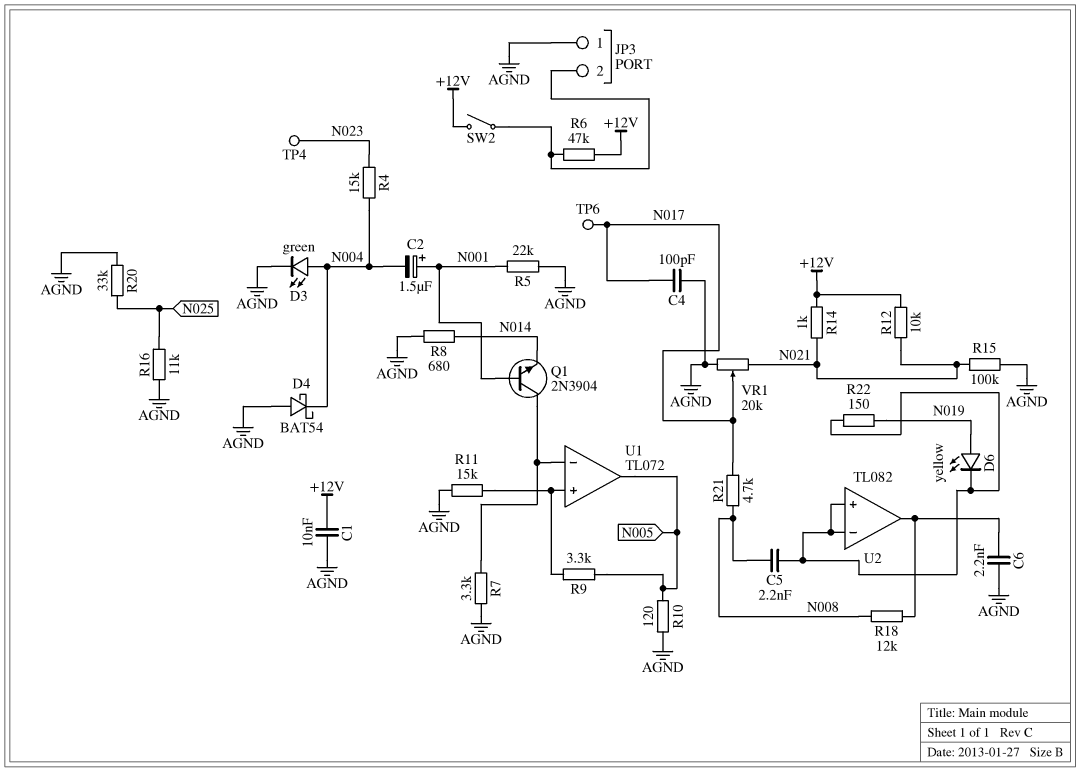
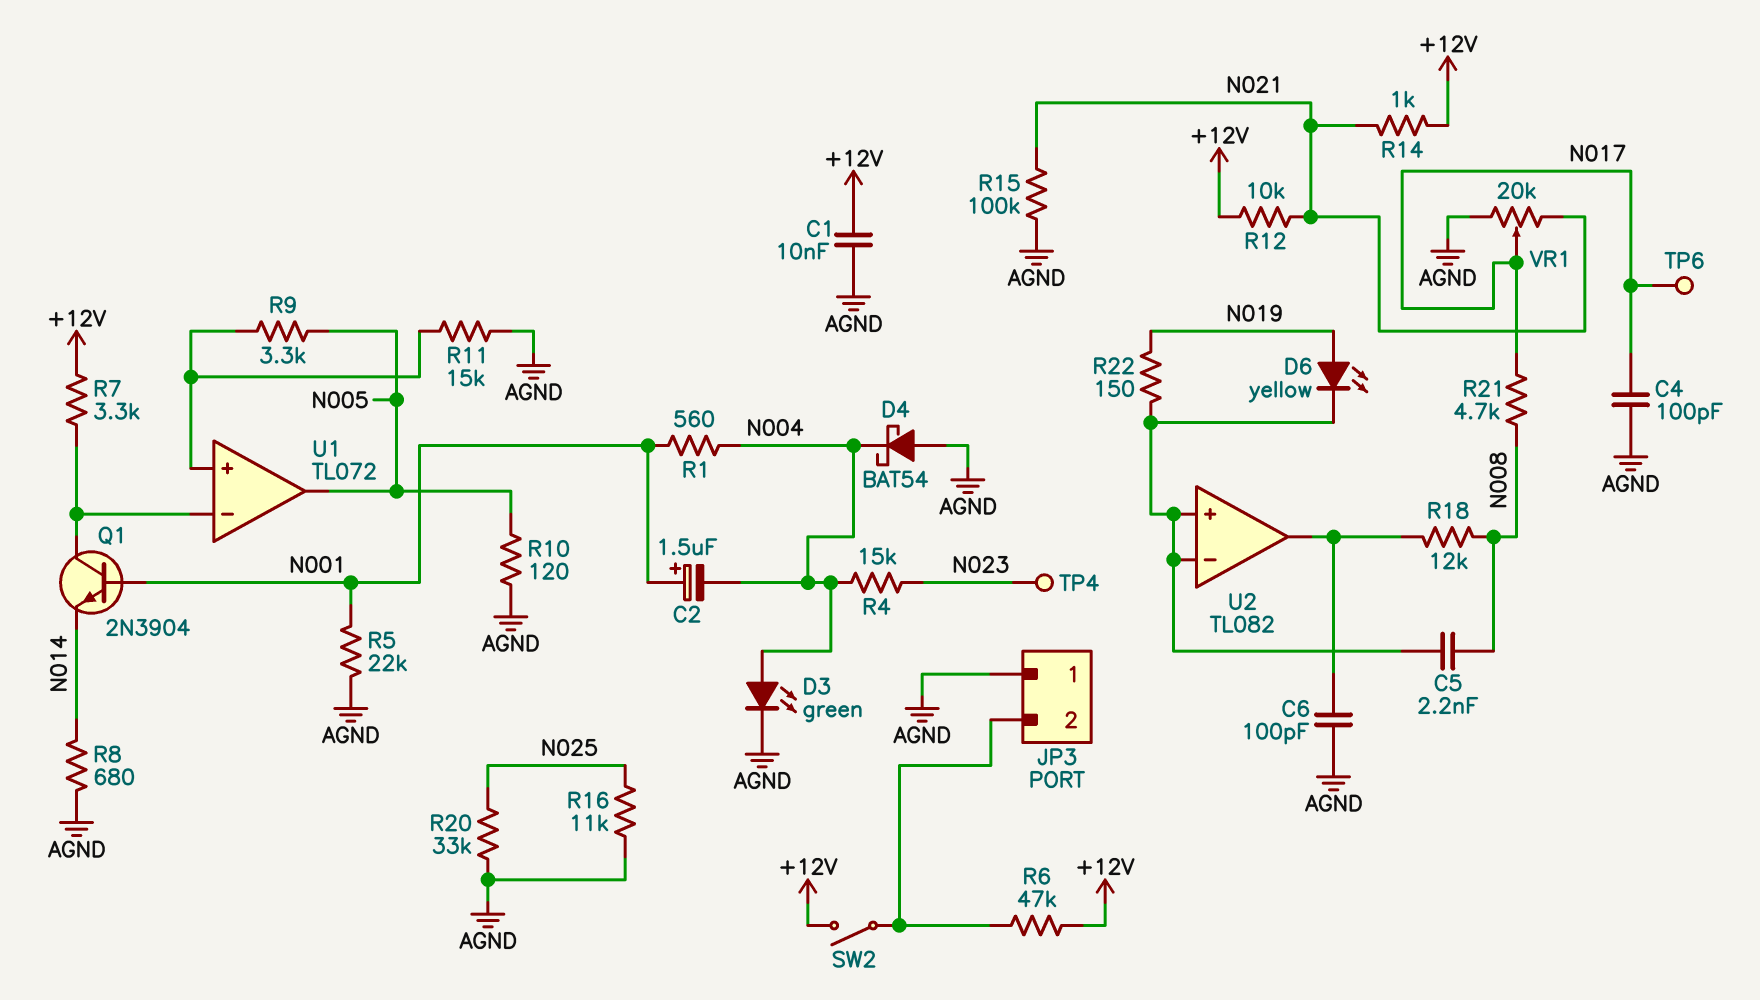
C6: 2.2nF (AGND, U2/out) -> 100pF (AGND, U2/out)
R1: none -> 560 (N001, N004)
R7: 3.3k (AGND, U1/in-) -> 3.3k (+12V, U1/in-)

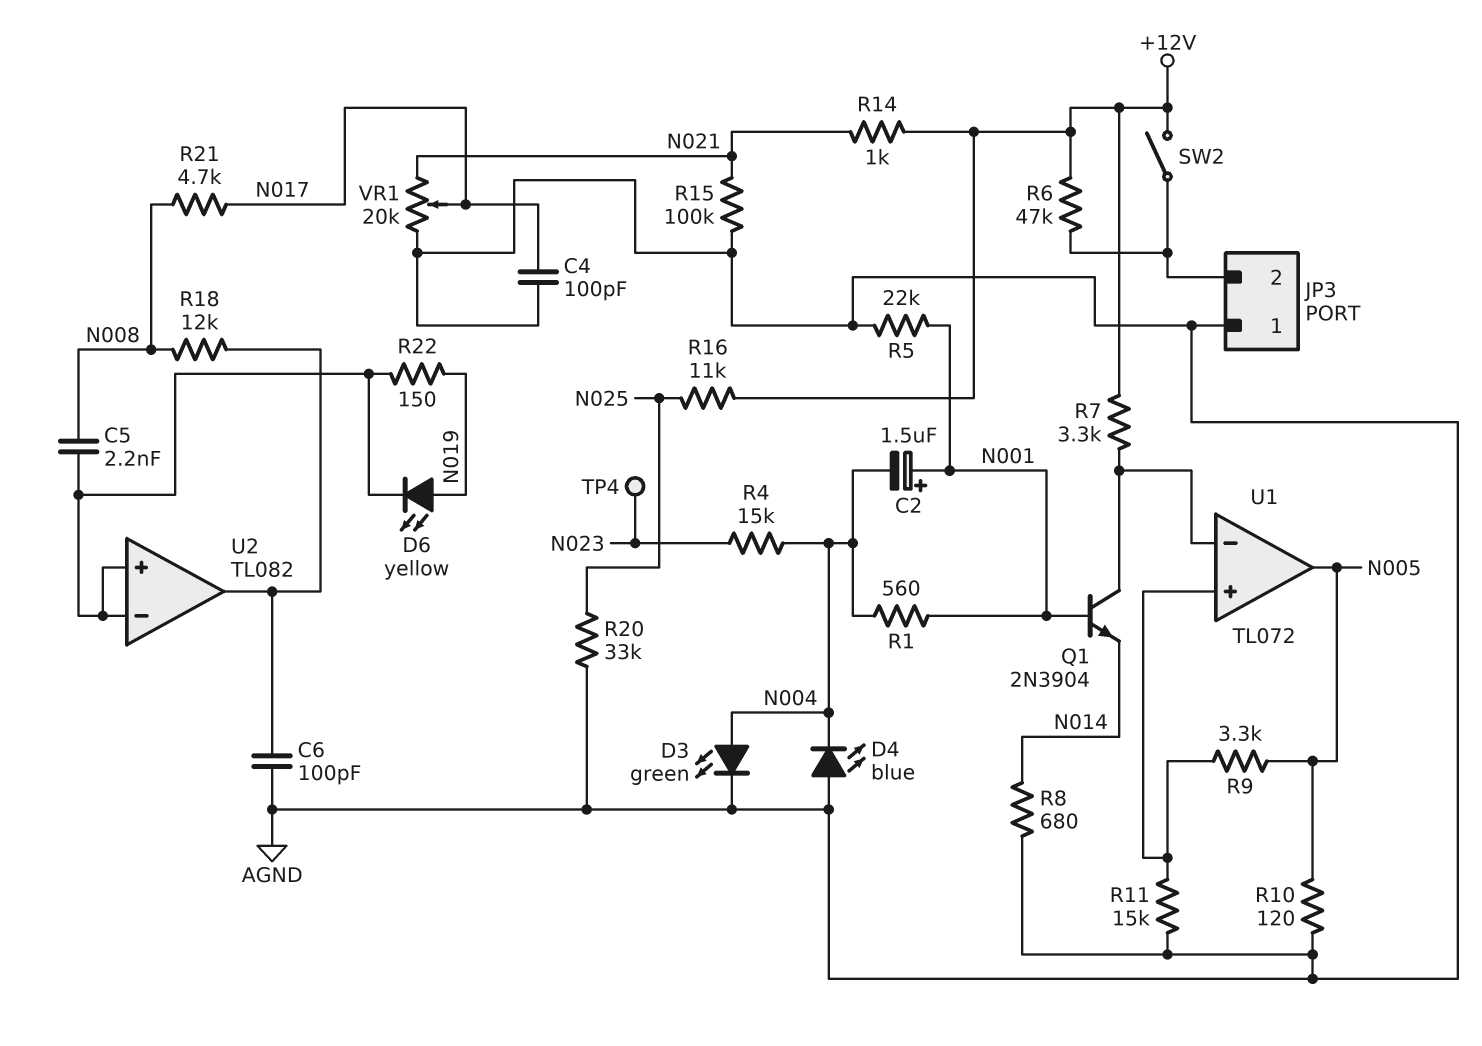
C1: 10nF (+12V, AGND) -> none
D4: schottky BAT54 (A AGND, K N004) -> LED blue (A AGND, K N004)
R12: 10k (+12V, N021) -> none
R16: 11k (AGND, N025) -> 11k (+12V, N025)
TP6: test point (N017) -> none

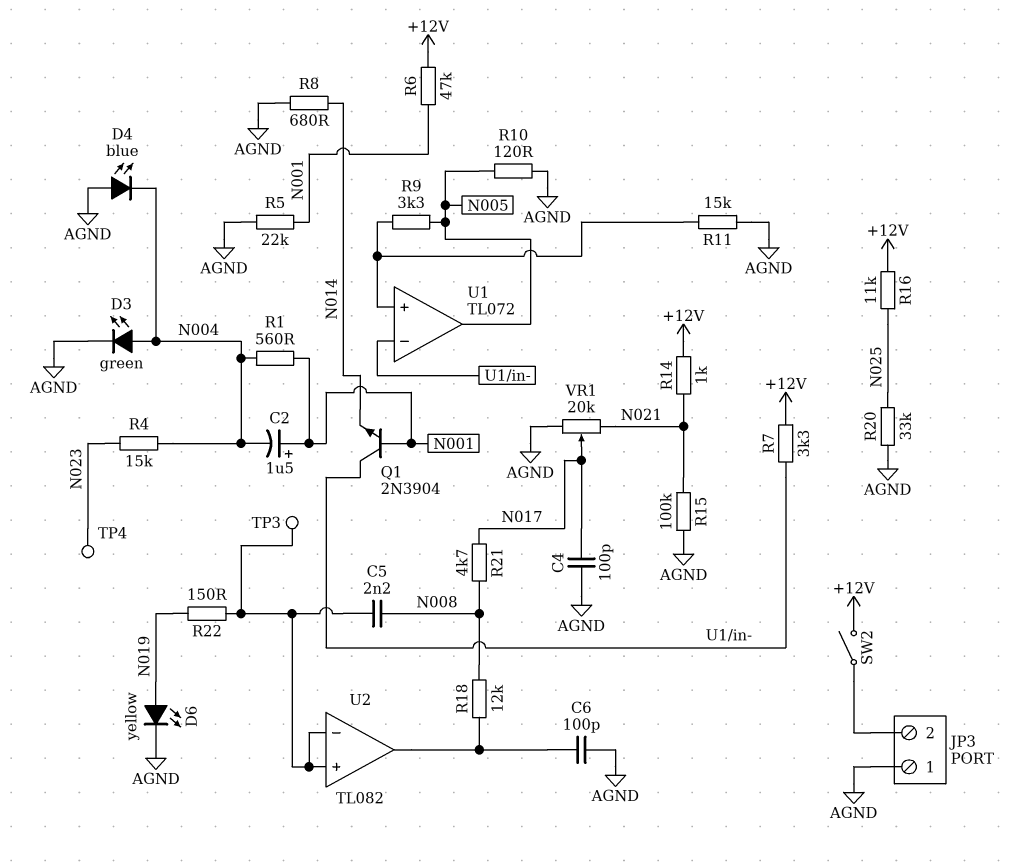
D6: LED yellow (A N019, K U2/in+) -> LED yellow (A N019, K AGND)
R6: 47k (+12V, JP3/2) -> 47k (+12V, N001)
TP3: none -> test point (U2/in+)

